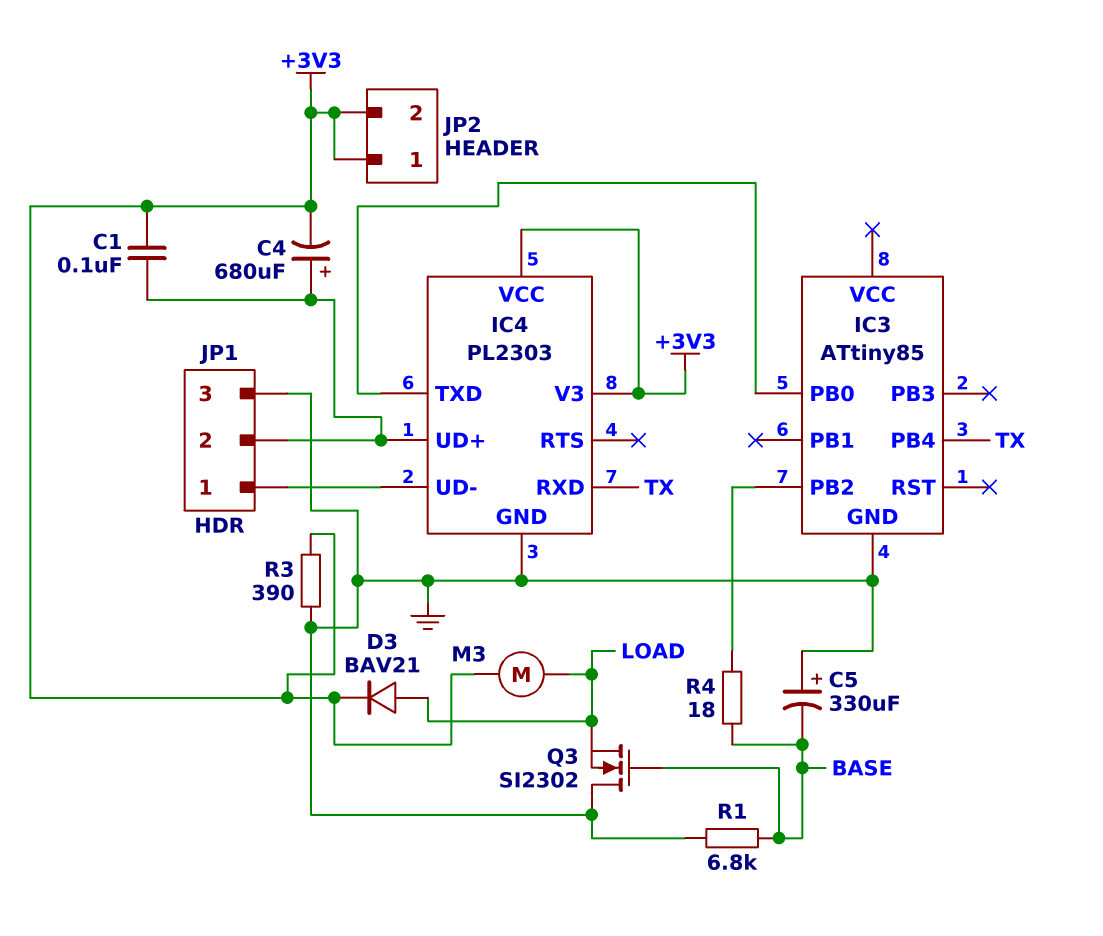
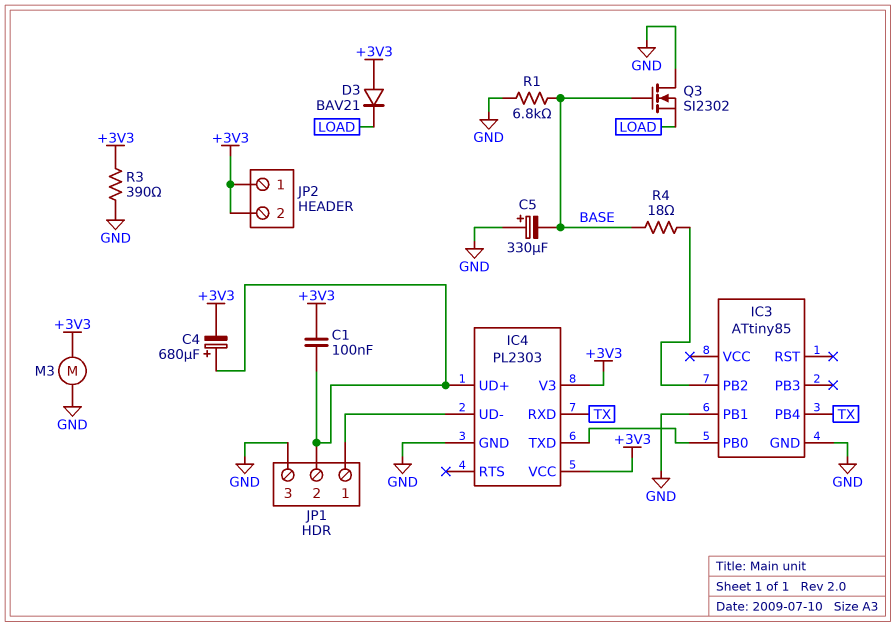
D3: diode BAV21 (A LOAD, K +3V3) -> diode BAV21 (A +3V3, K LOAD)
IC3 pin PB1: none -> GND
M3: motor (+3V3, LOAD) -> motor (+3V3, GND)

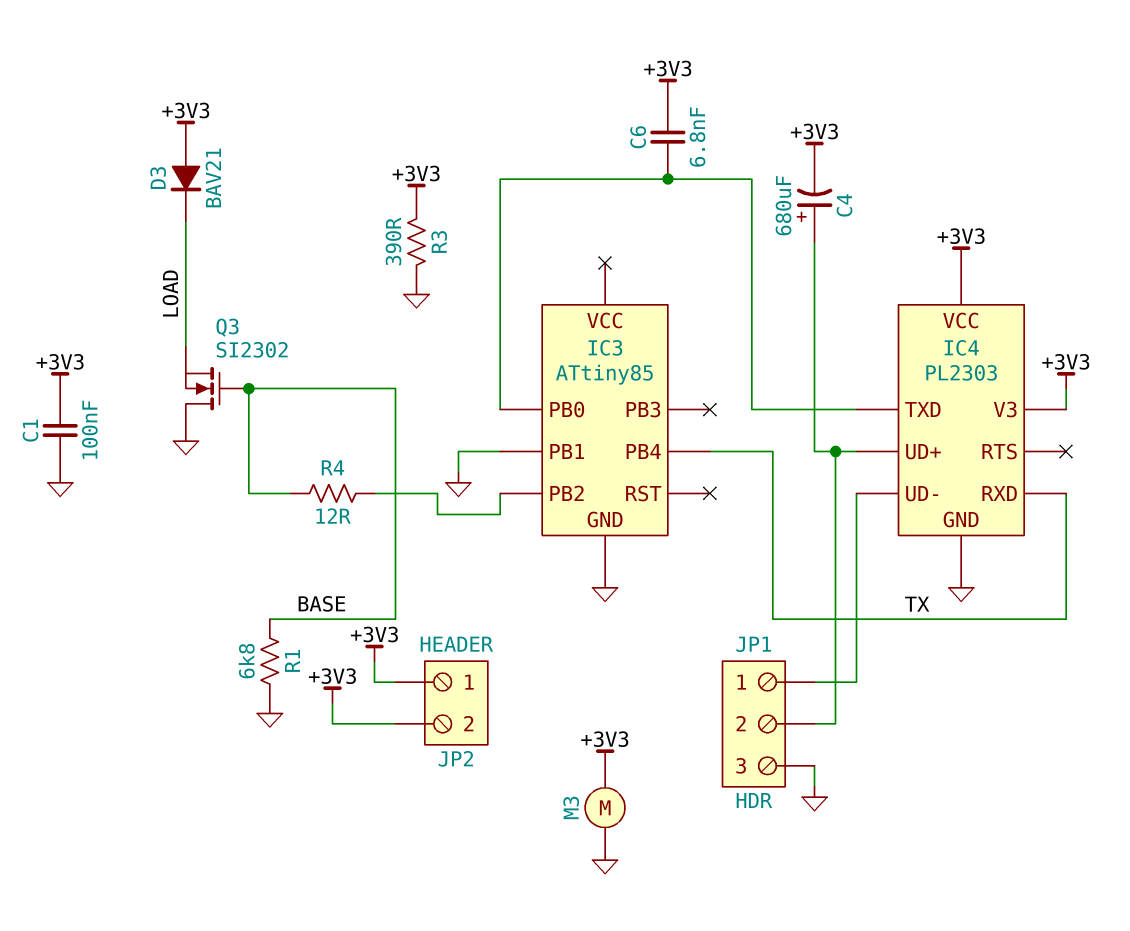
C1: 100nF (+3V3, IC4/UD+) -> 100nF (+3V3, GND)
C5: 330uF (plus GND, minus BASE) -> none
C6: none -> 6.8nF (+3V3, IC3/PB0)
R4: 18 (BASE, IC3/PB2) -> 12 (BASE, IC3/PB2)

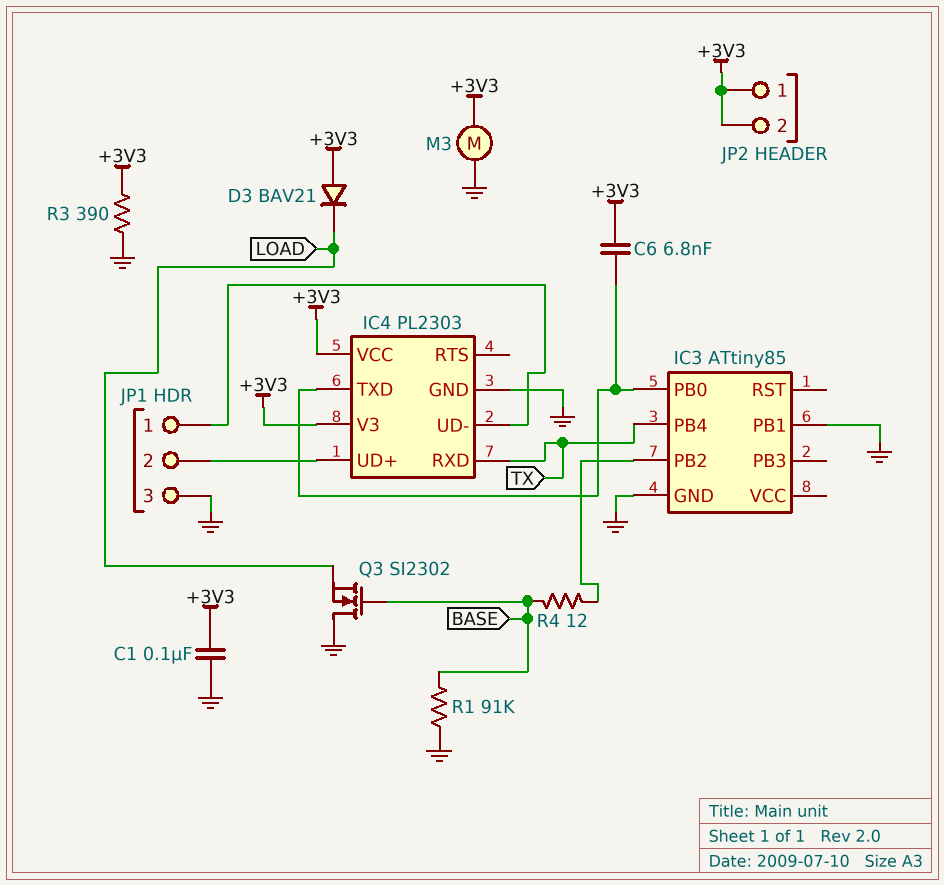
C4: 680uF (plus IC4/UD+, minus +3V3) -> none
R1: 6.8k (BASE, GND) -> 91k (BASE, GND)

